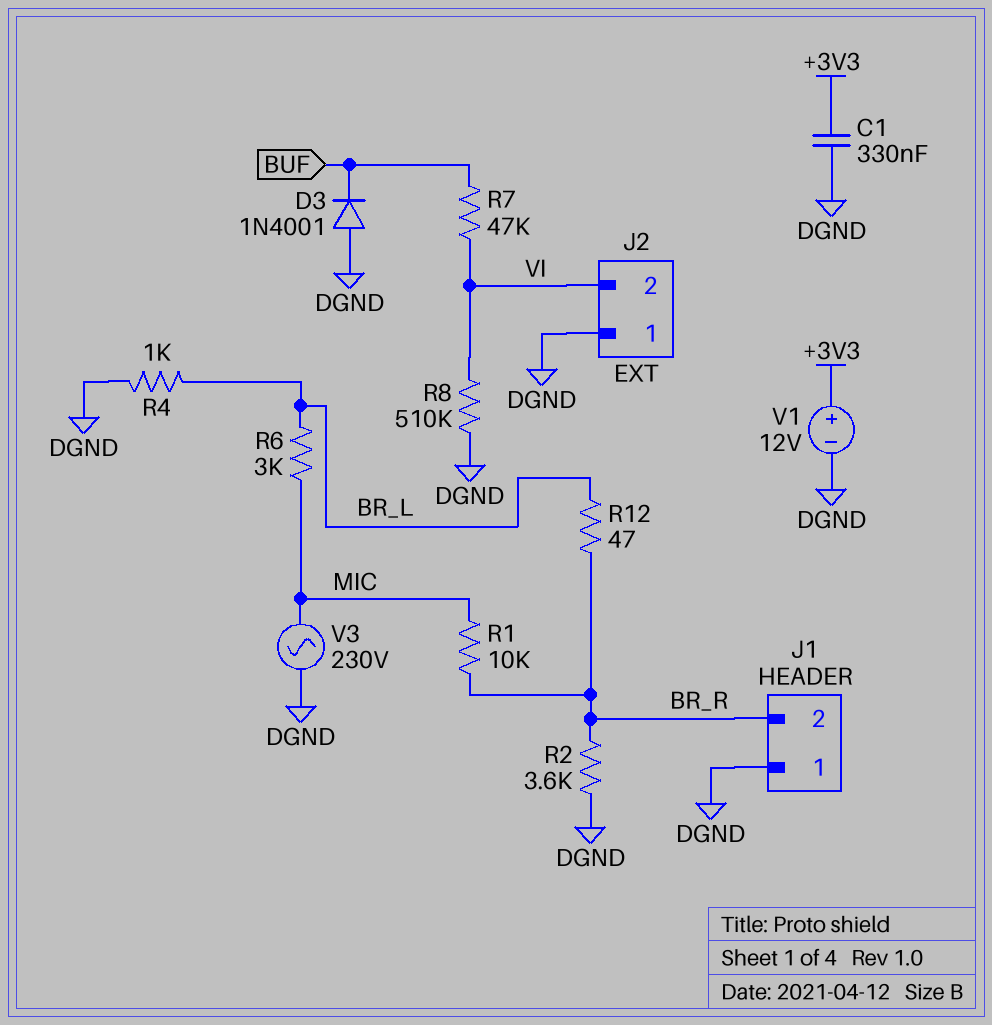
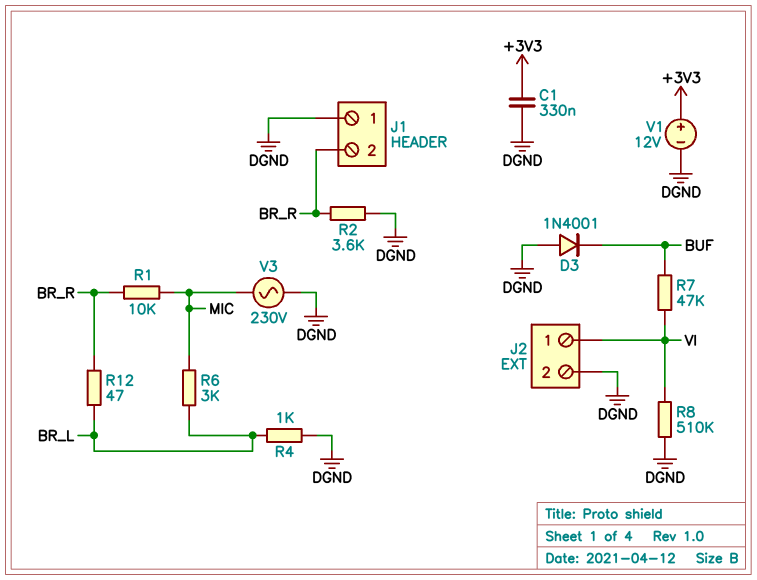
J2 pin 1: DGND -> VI
J2 pin 2: VI -> DGND

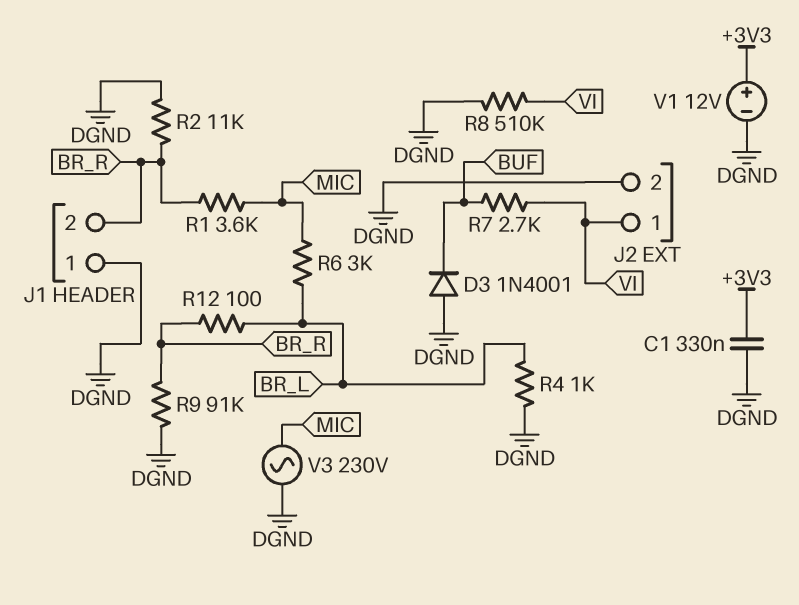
R1: 10k (BR_R, MIC) -> 3.6k (BR_R, MIC)
R2: 3.6k (BR_R, DGND) -> 11k (BR_R, DGND)
R7: 47k (BUF, VI) -> 2.7k (BUF, VI)
R9: none -> 91k (BR_R, DGND)
R12: 47 (BR_L, BR_R) -> 100 (BR_L, BR_R)

